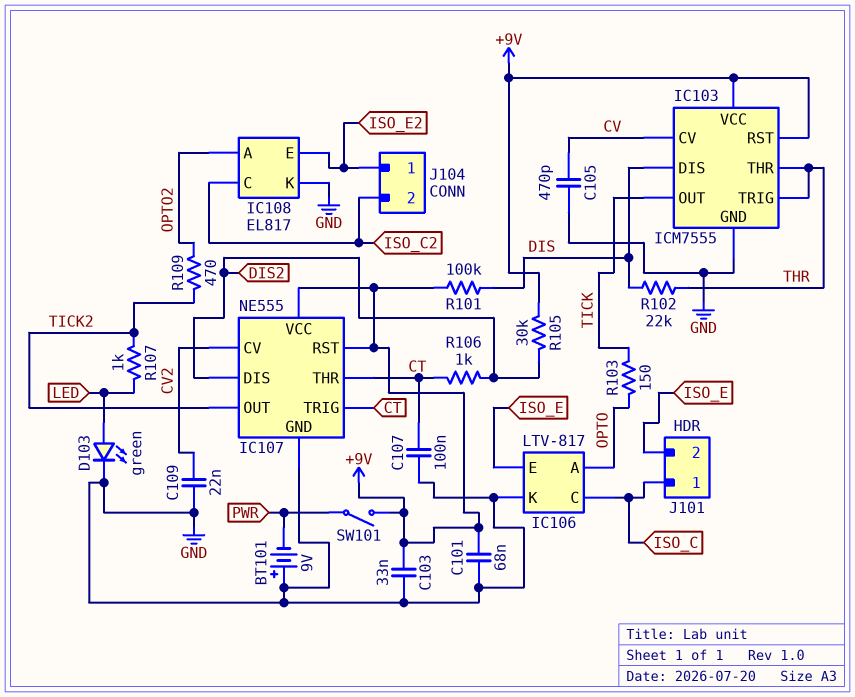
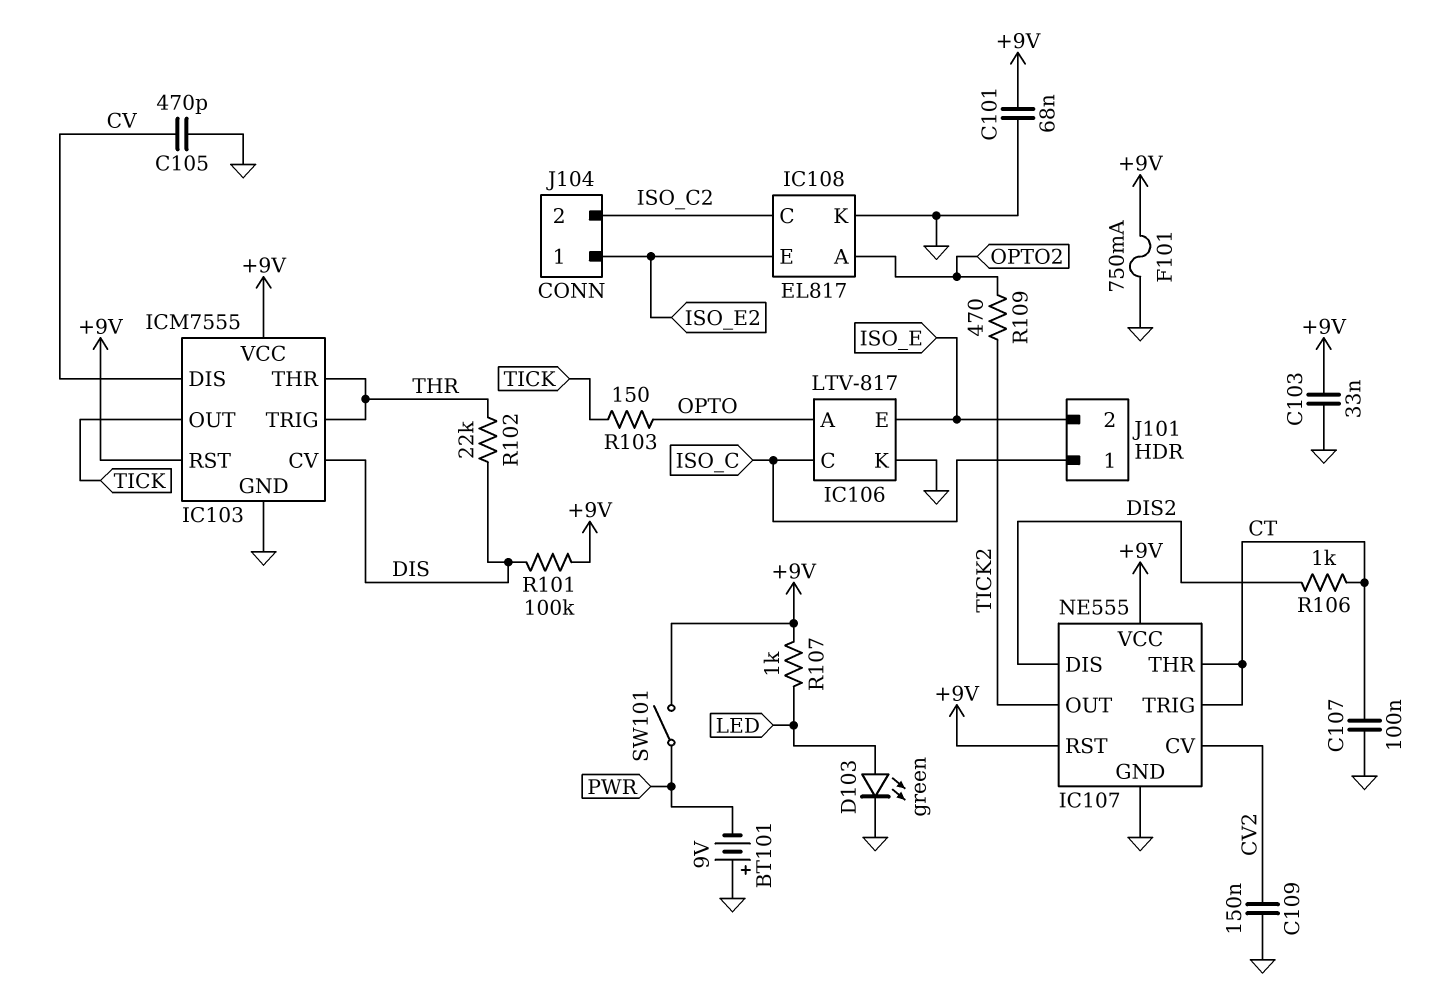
C109: 22nF (CV2, GND) -> 150nF (CV2, GND)
F101: none -> 750mA (+9V, GND)
IC103 pin CV: CV -> DIS
IC103 pin DIS: DIS -> CV
R105: 30k (+9V, DIS2) -> none
R107: 1k (LED, TICK2) -> 1k (+9V, LED)

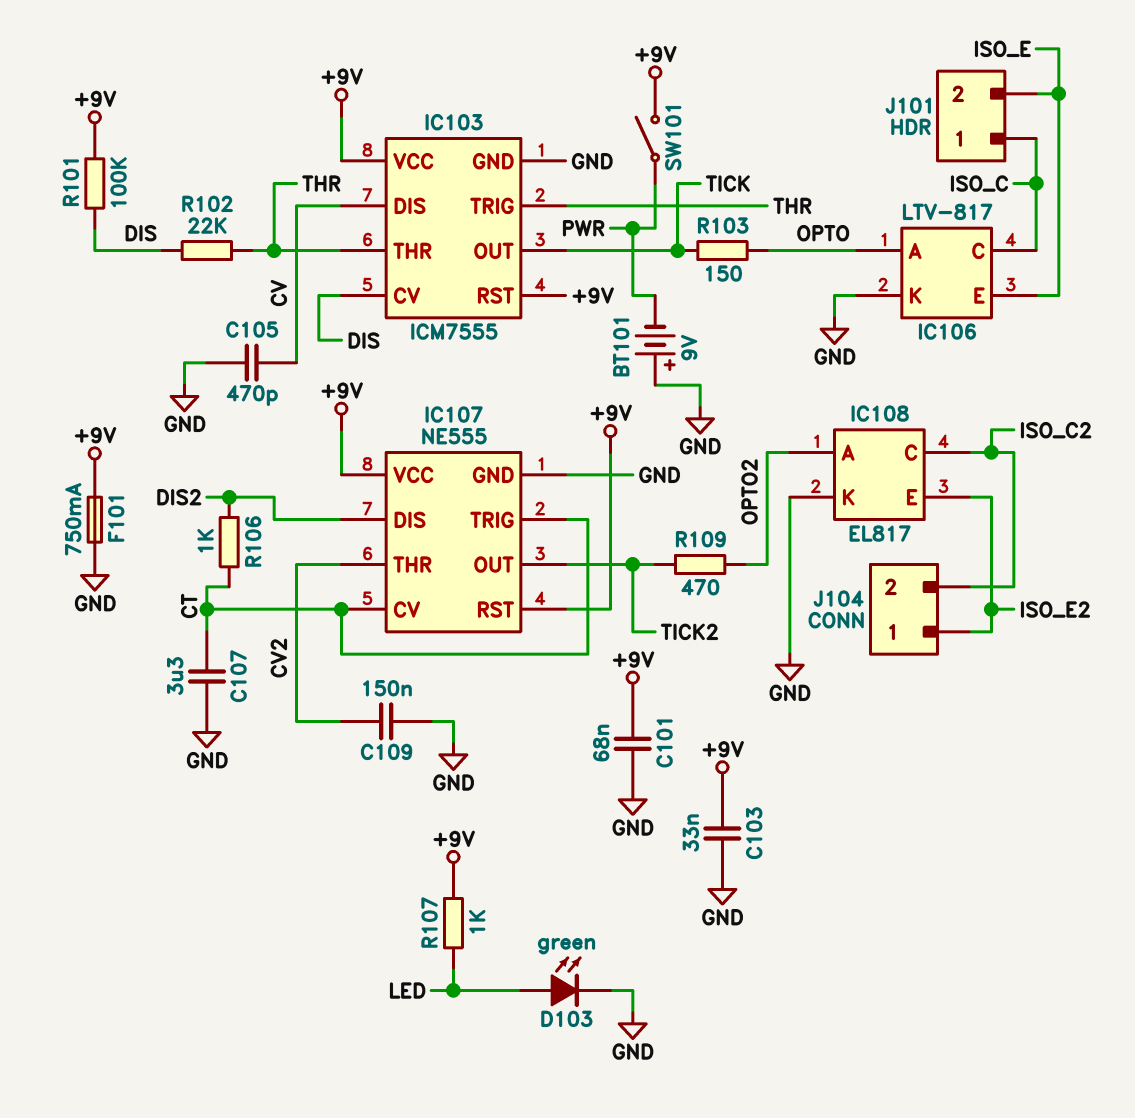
C107: 100nF (CT, GND) -> 3.3uF (CT, GND)
IC107 pin CV: CV2 -> CT
IC107 pin THR: CT -> CV2

